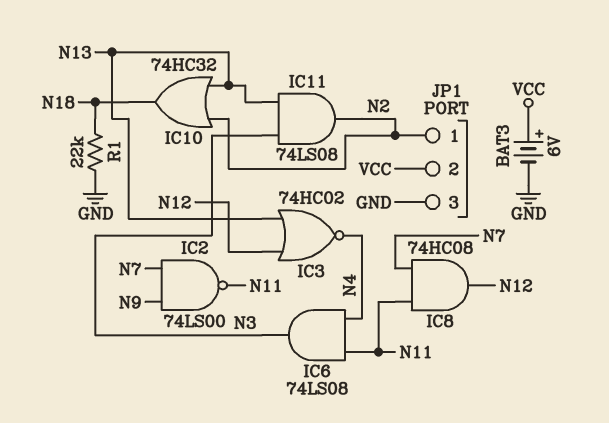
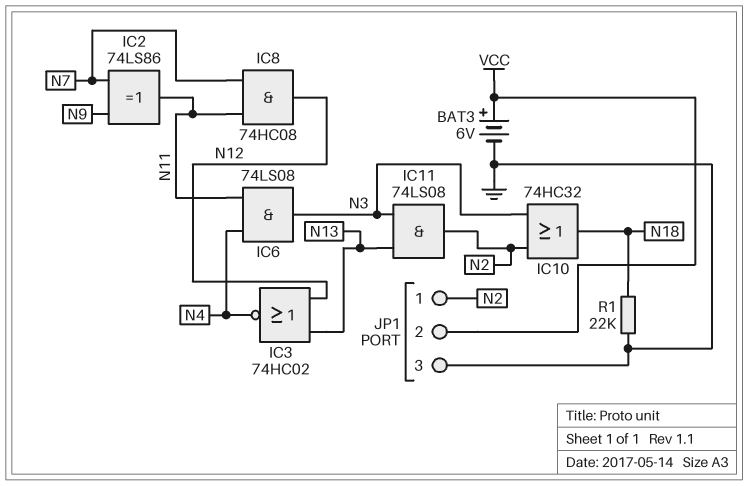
IC2: NAND 74LS00 (in N7, in N9, out N11) -> XOR 74LS86 (in N7, in N9, out N11)
IC10: OR 74HC32 (in N2, in N13, out N18) -> OR 74HC32 (in N2, in N3, out N18)

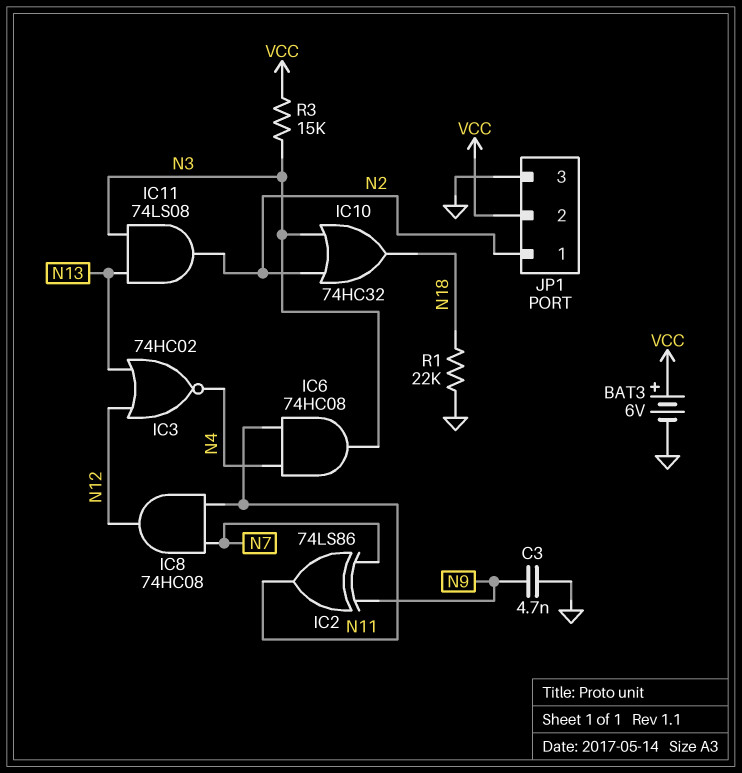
C3: none -> 4.7nF (GND, N9)
IC6: AND 74LS08 (in N4, in N11, out N3) -> AND 74HC08 (in N4, in N11, out N3)
R3: none -> 15k (N3, VCC)

